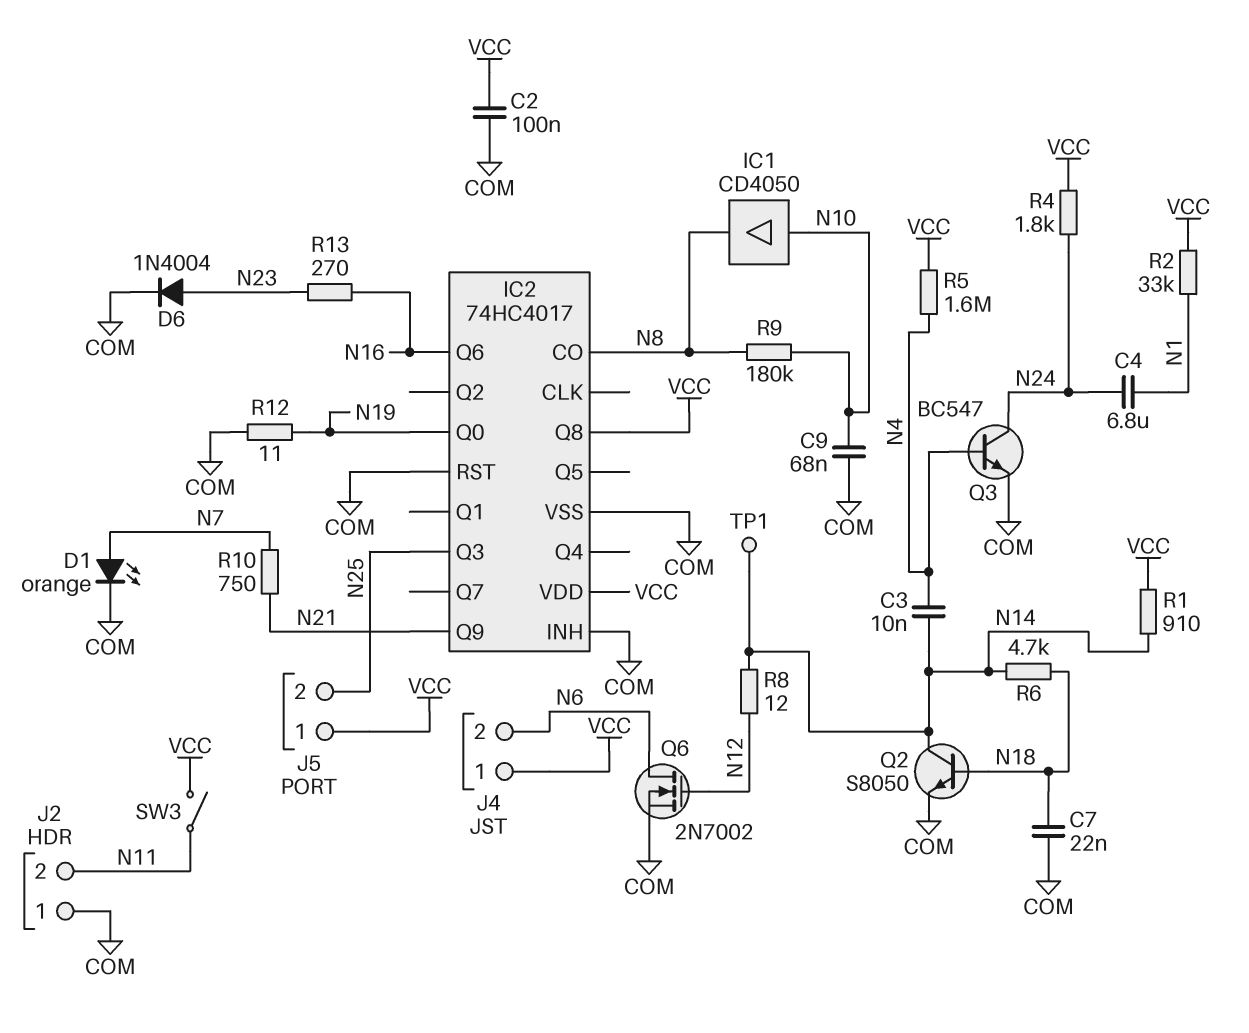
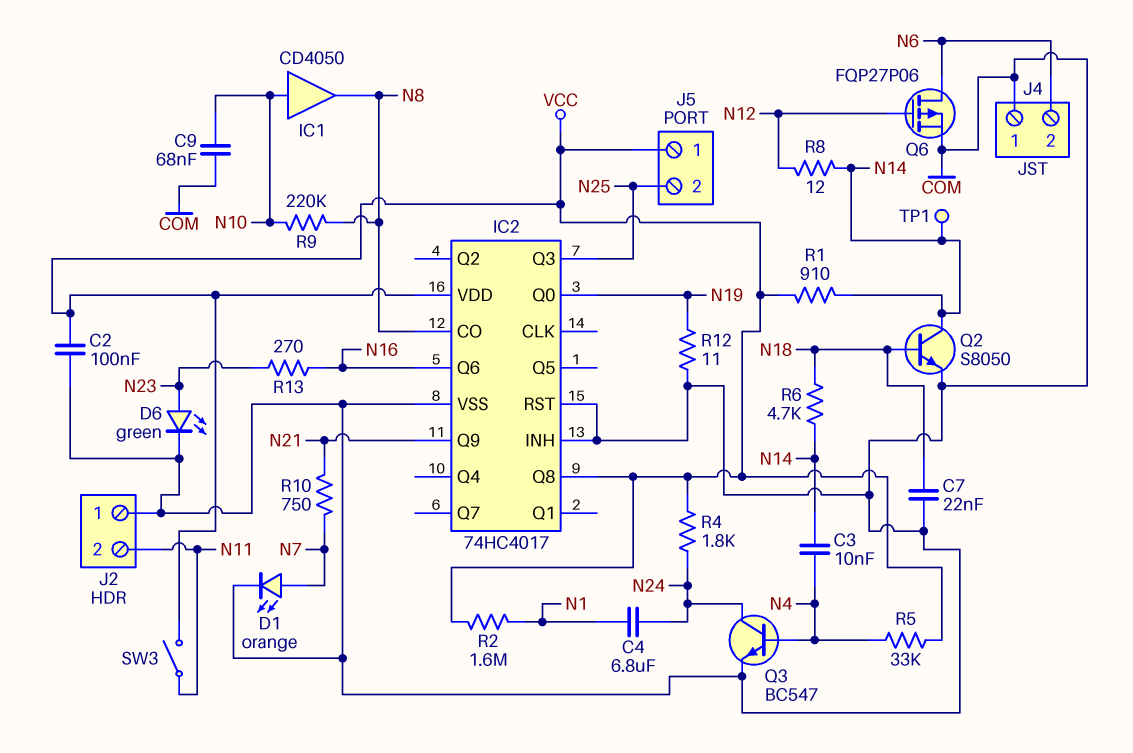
D6: diode 1N4004 (A N23, K COM) -> LED green (A N23, K COM)
J4 pin 1: VCC -> COM
Q6: NMOS 2N7002 (G N12, D N6, S COM) -> PMOS FQP27P06 (G N12, D N6, S COM)
R2: 33k (N1, VCC) -> 1.6M (N1, VCC)
R5: 1.6M (N4, VCC) -> 33k (N4, VCC)
R9: 180k (N8, N10) -> 220k (N8, N10)

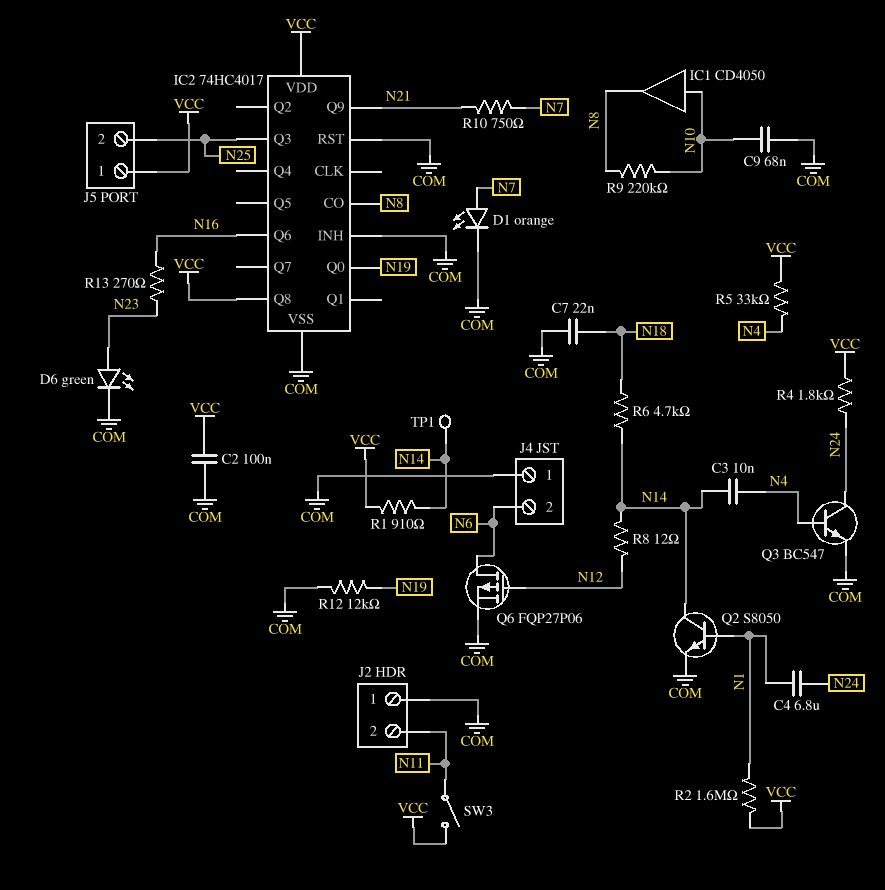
Q2: NPN S8050 (B N18, C N14, E COM) -> NPN S8050 (B N1, C N14, E COM)
R12: 11 (COM, N19) -> 12k (COM, N19)

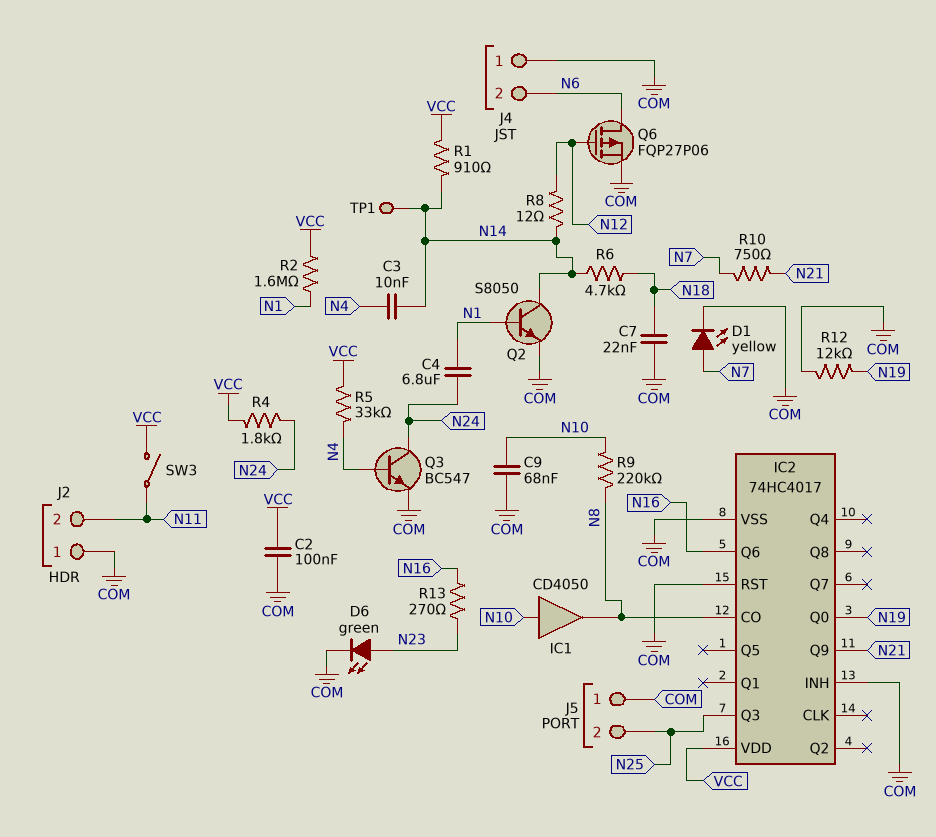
D1: LED orange (A N7, K COM) -> LED yellow (A N7, K COM)
IC2 pin Q8: VCC -> none
J5 pin 1: VCC -> COM

